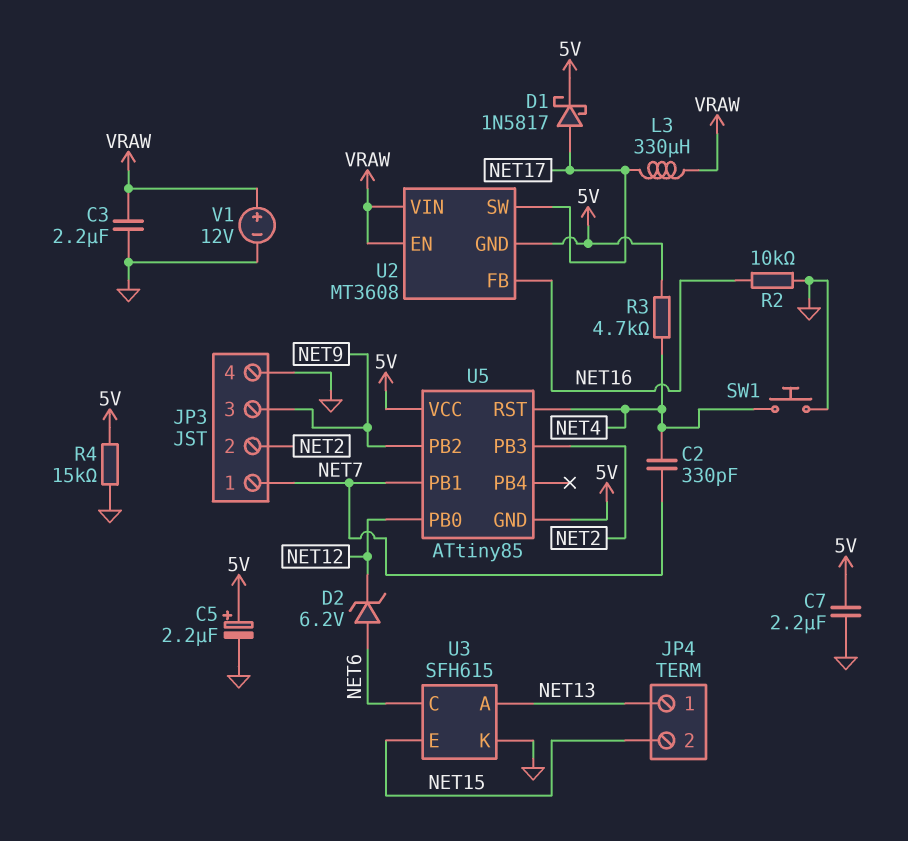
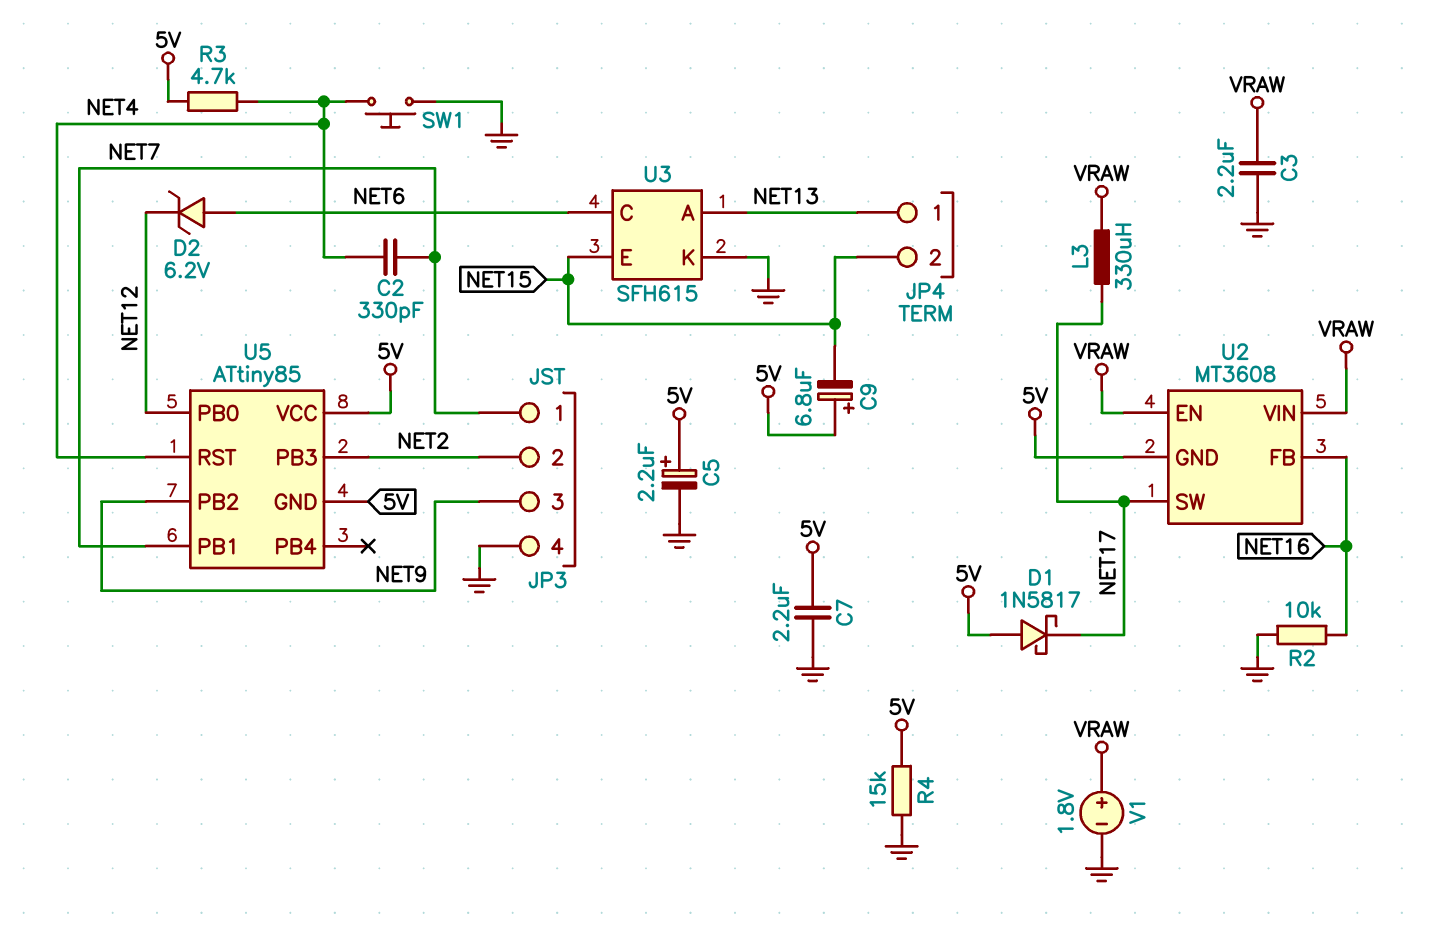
C9: none -> 6.8uF (plus 5V, minus NET15)
D1: schottky 1N5817 (A NET17, K 5V) -> schottky 1N5817 (A 5V, K NET17)
V1: 12V (plus VRAW, minus GND) -> 1.8V (plus VRAW, minus GND)

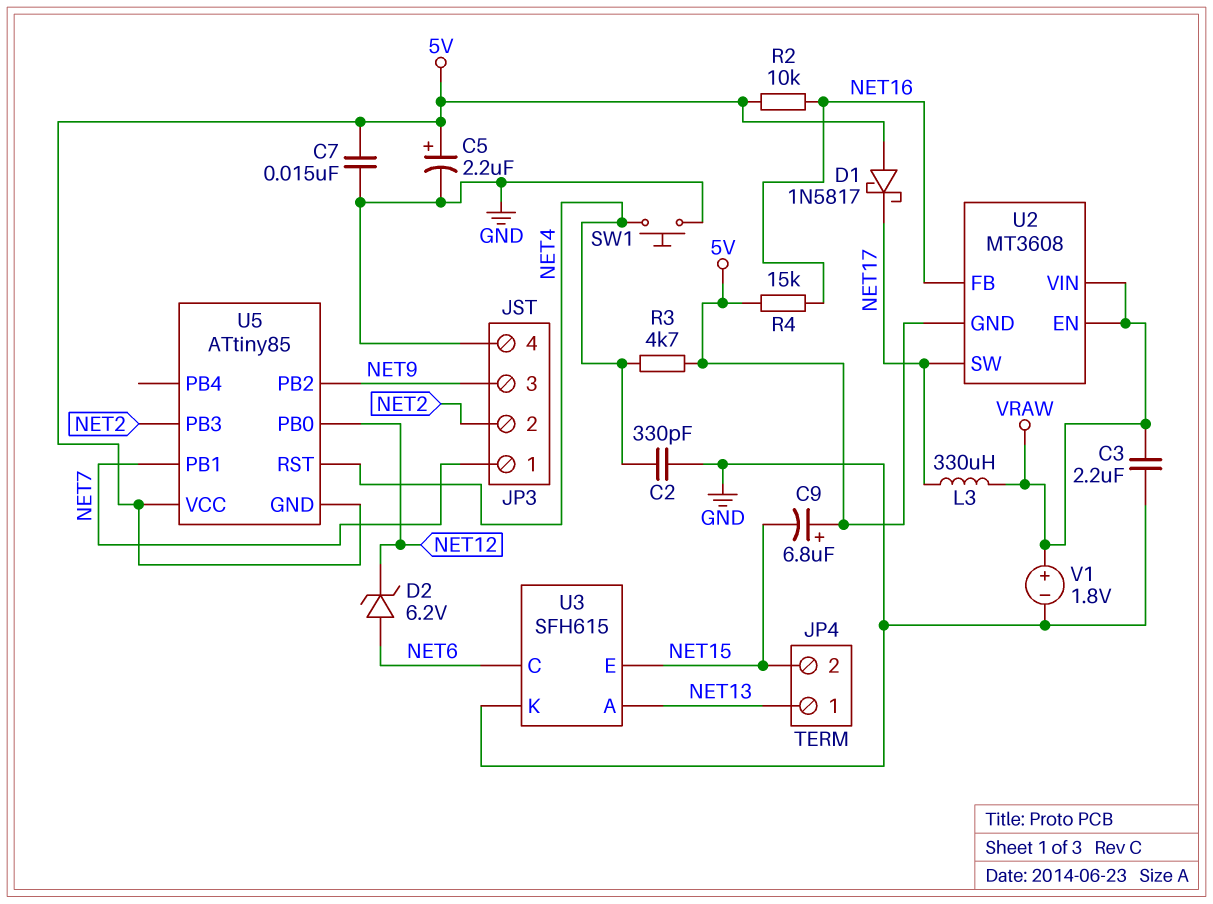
C2: 330pF (NET4, NET7) -> 330pF (GND, NET4)
C7: 2.2uF (5V, GND) -> 15nF (5V, GND)
R2: 10k (GND, NET16) -> 10k (5V, NET16)
R4: 15k (5V, GND) -> 15k (5V, NET16)

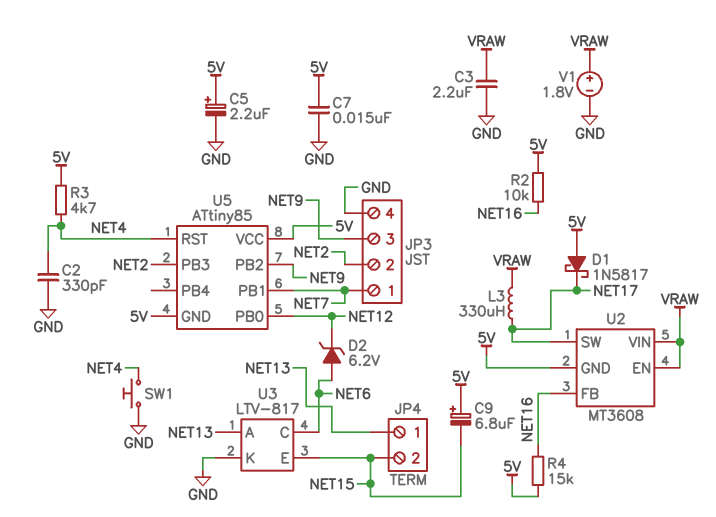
U3: SFH615 -> LTV-817

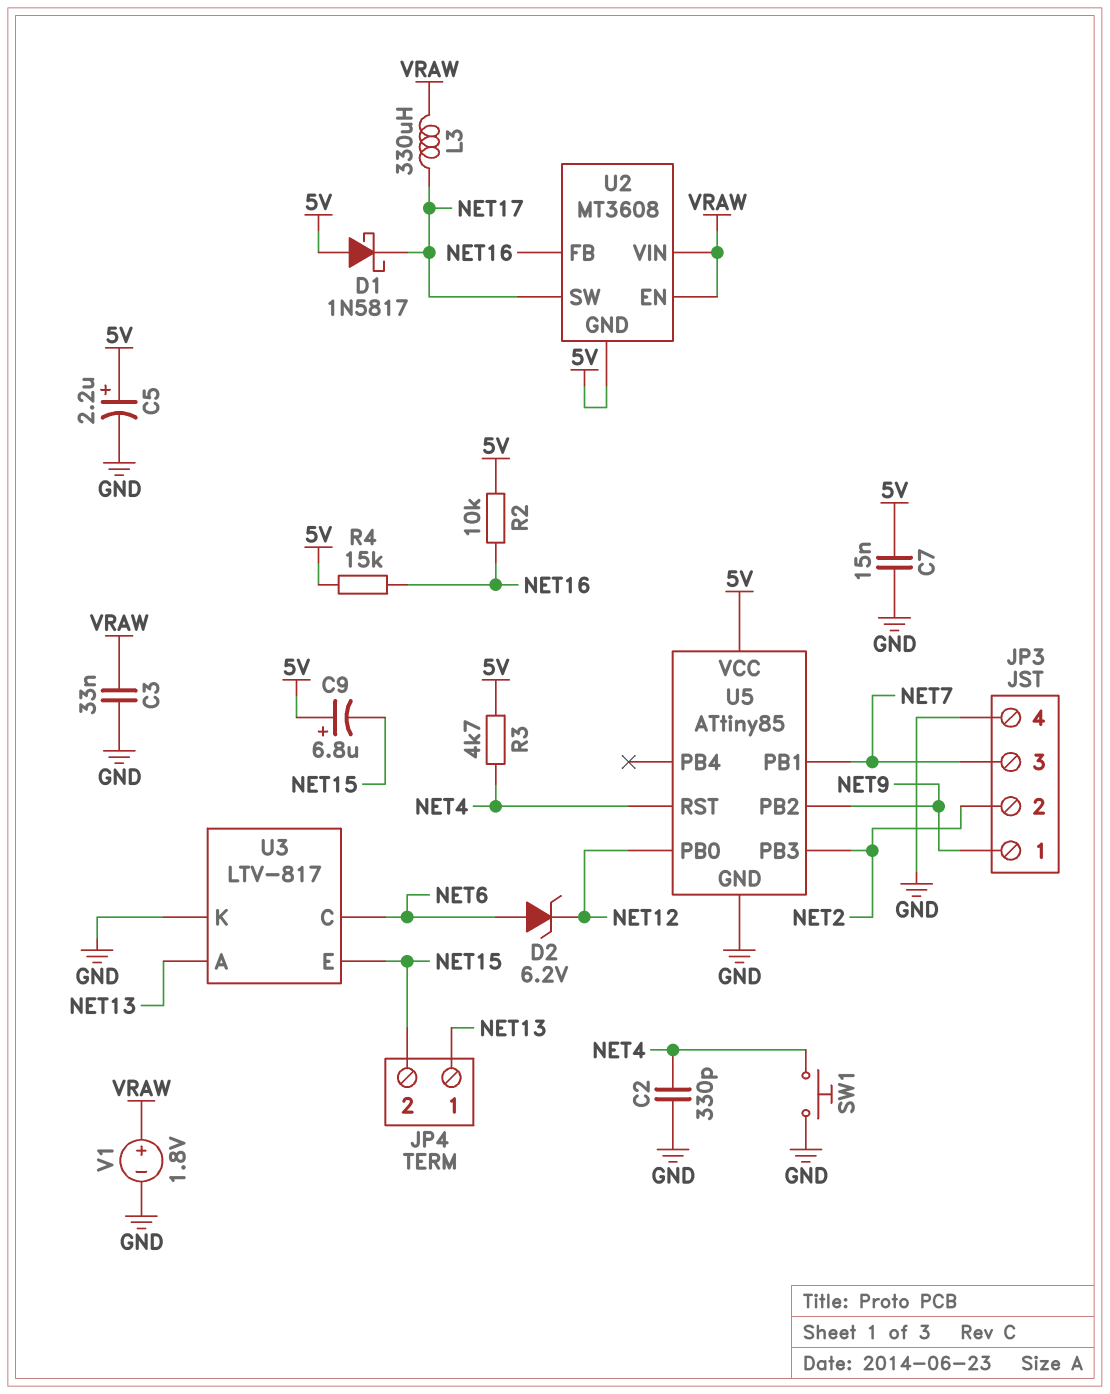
C3: 2.2uF (GND, VRAW) -> 33nF (GND, VRAW)
JP3 pin 1: NET7 -> NET9
JP3 pin 3: NET9 -> NET7
U5 pin GND: 5V -> GND

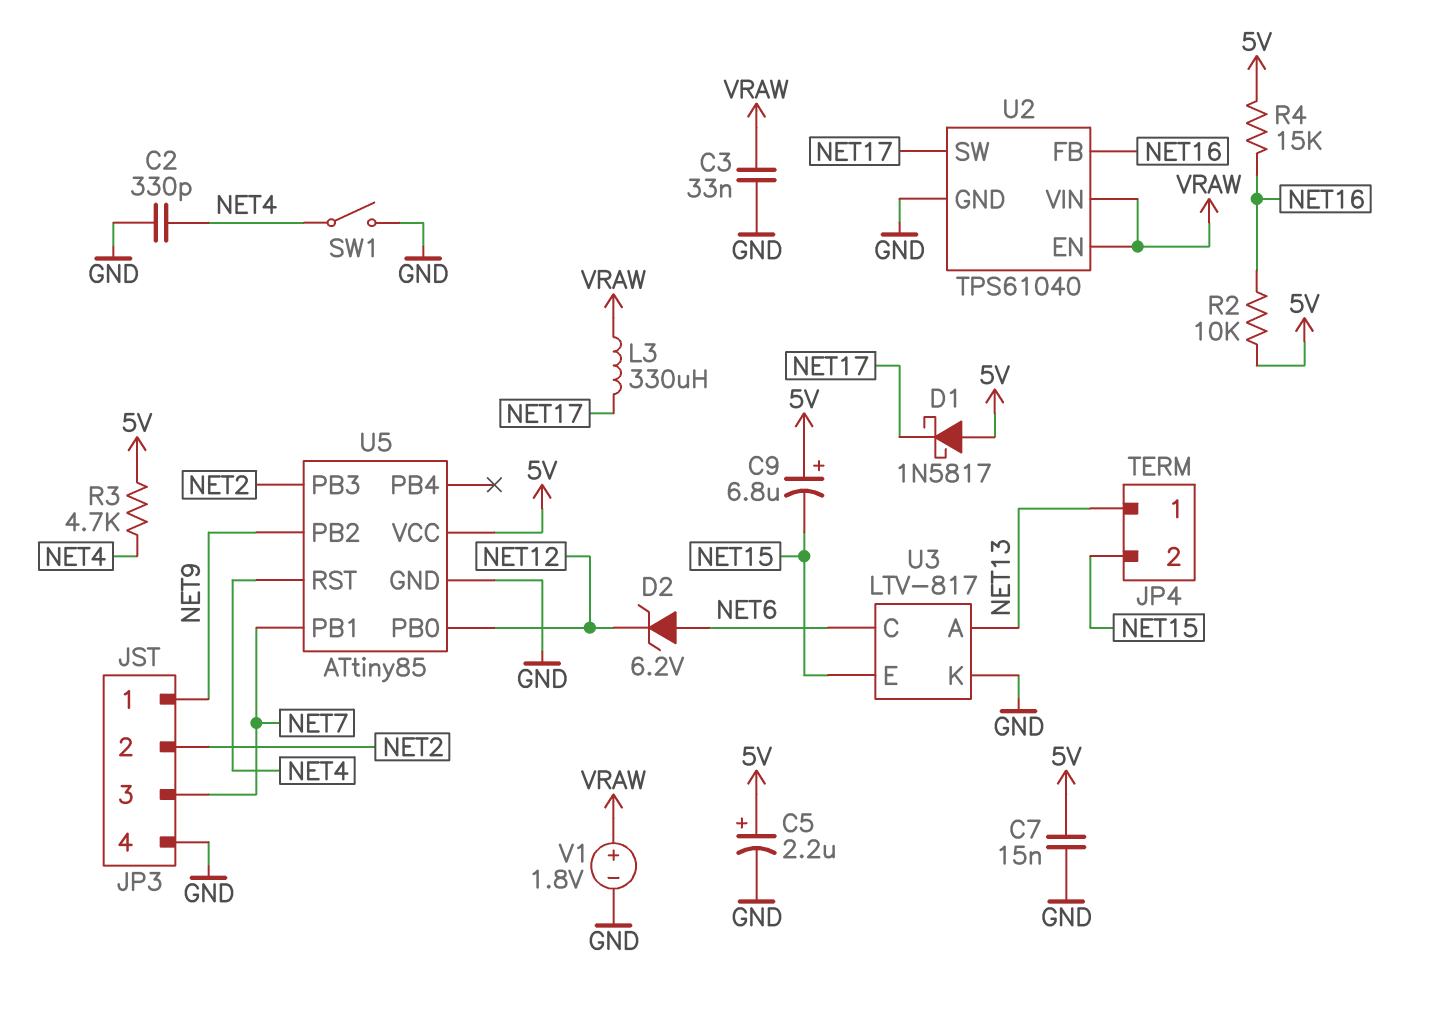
SW1: button (GND, NET4) -> switch (GND, NET4)
U2: MT3608 -> TPS61040
U2 pin GND: 5V -> GND

